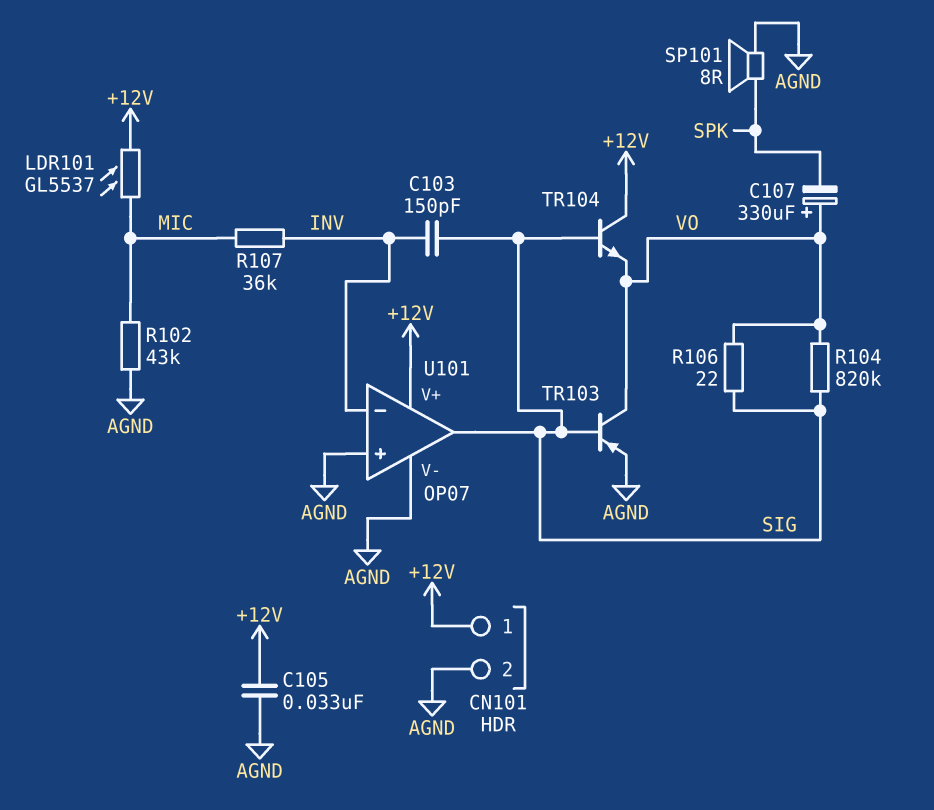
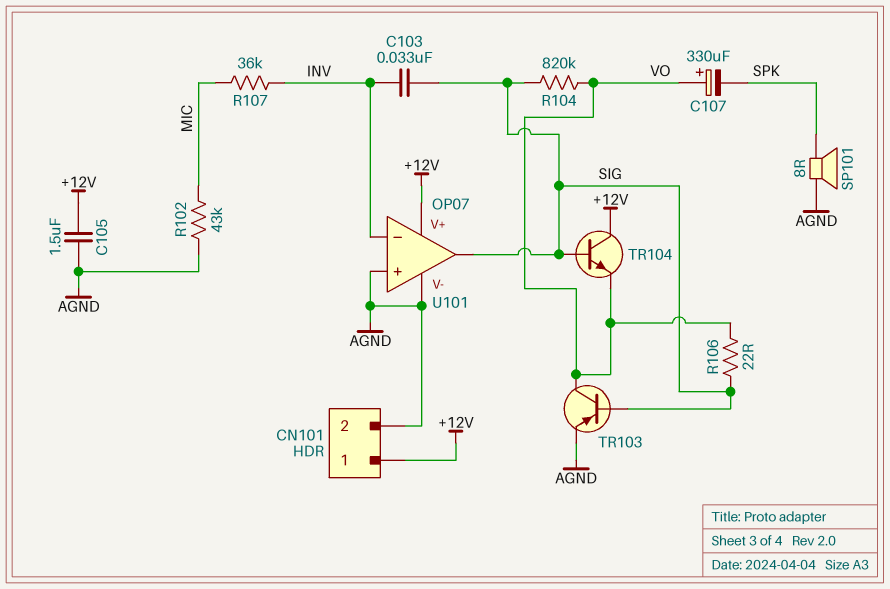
C103: 150pF (INV, SIG) -> 33nF (INV, SIG)
C105: 33nF (+12V, AGND) -> 1.5uF (+12V, AGND)
LDR101: GL5537 (+12V, MIC) -> none

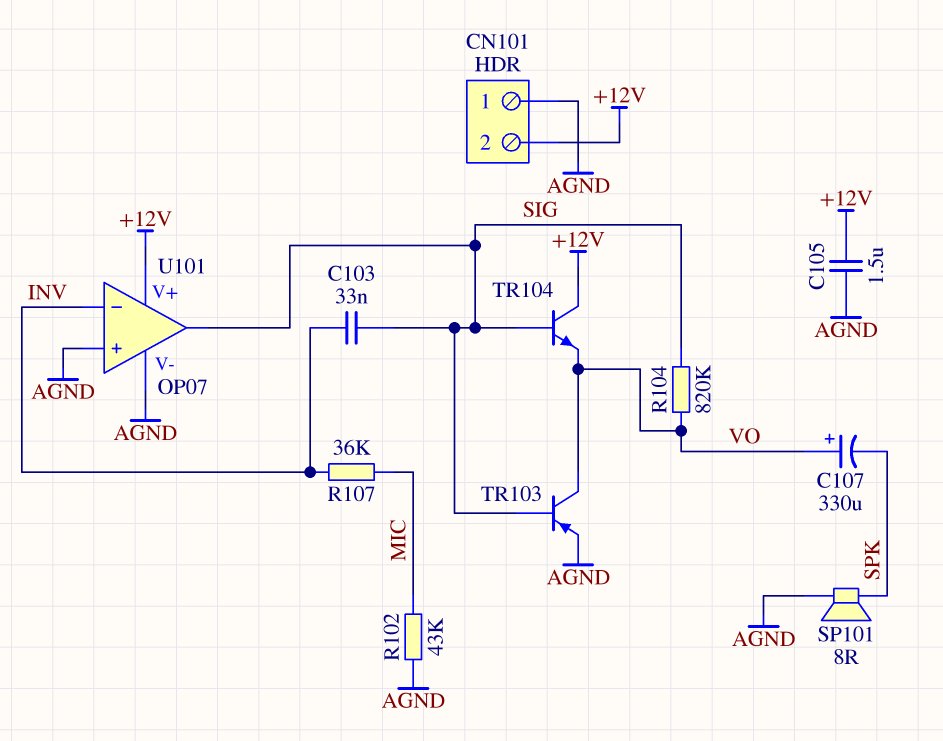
CN101 pin 1: +12V -> AGND
CN101 pin 2: AGND -> +12V
R106: 22 (SIG, VO) -> none

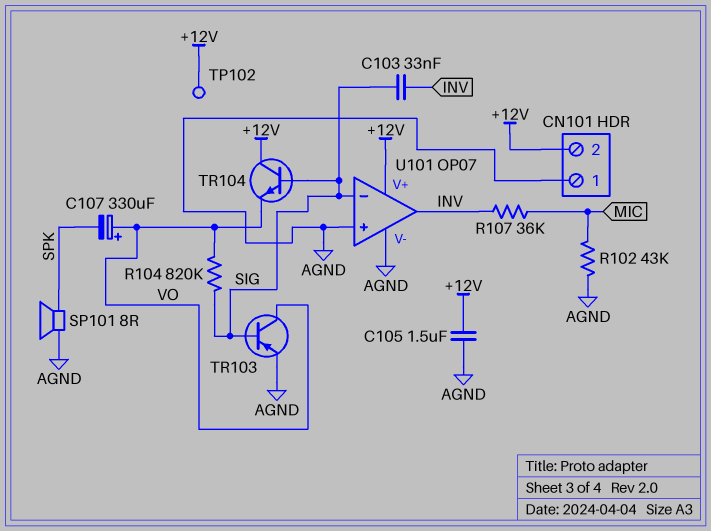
TP102: none -> test point (+12V)
U101 pin in-: INV -> SIG
U101 pin out: SIG -> INV

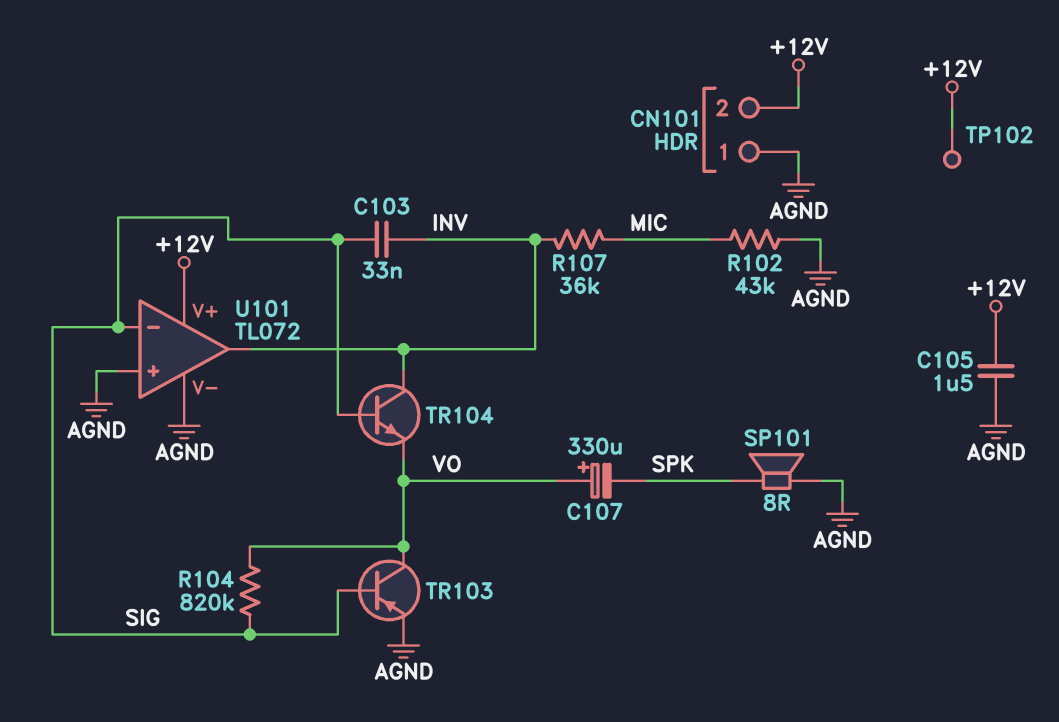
TR104: NPN (B SIG, C +12V, E VO) -> NPN (B SIG, C INV, E VO)
U101: OP07 -> TL072

